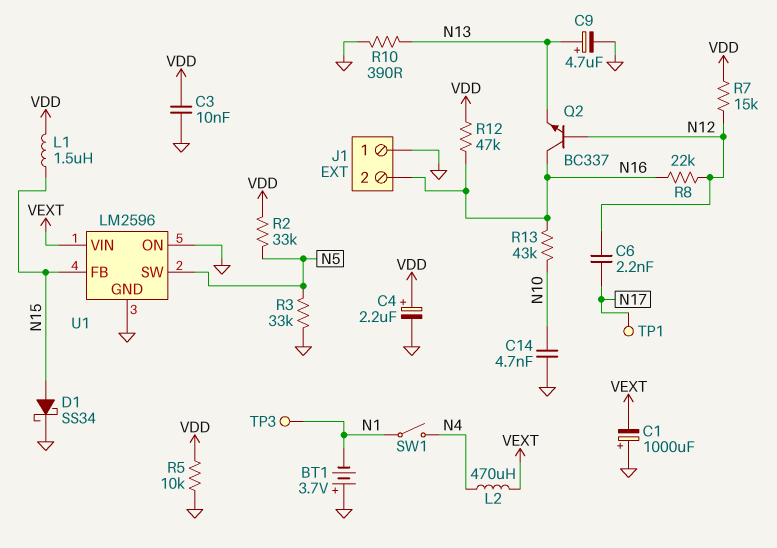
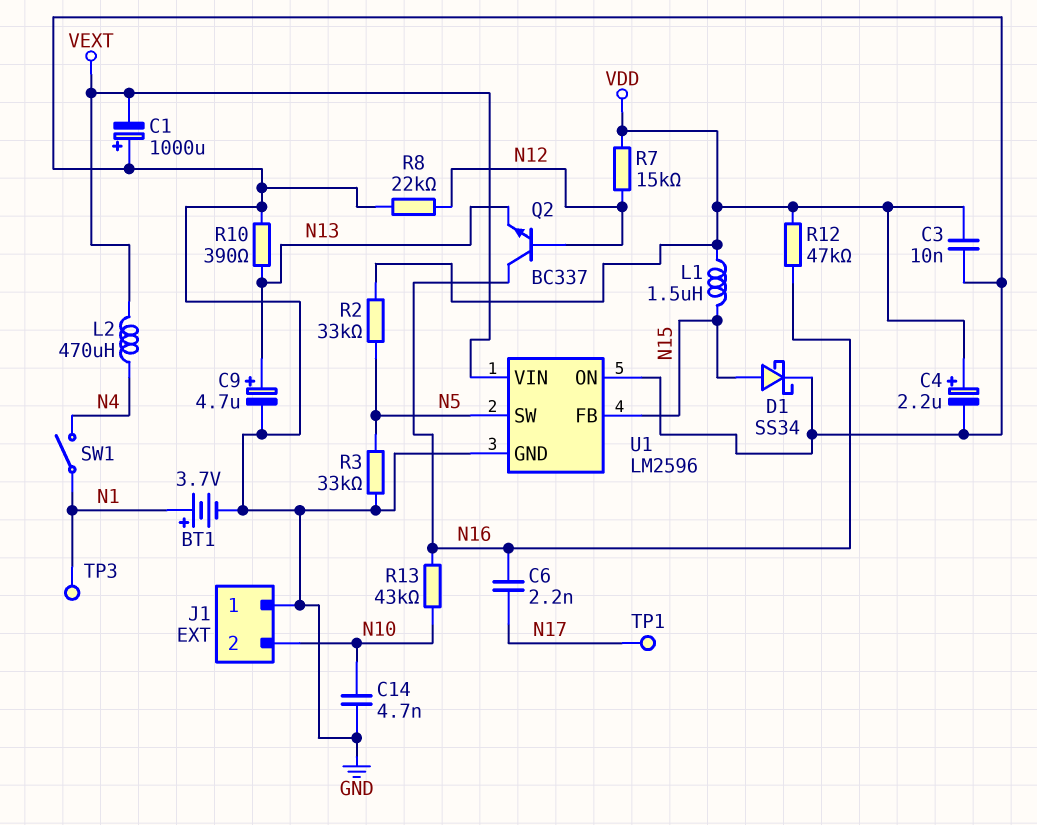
BT1: 3.7V (plus GND, minus N1) -> 3.7V (plus N1, minus GND)
C6: 2.2nF (N12, N17) -> 2.2nF (N16, N17)
J1 pin 2: N16 -> N10
R5: 10k (GND, VDD) -> none
R8: 22k (N12, N16) -> 22k (GND, N12)

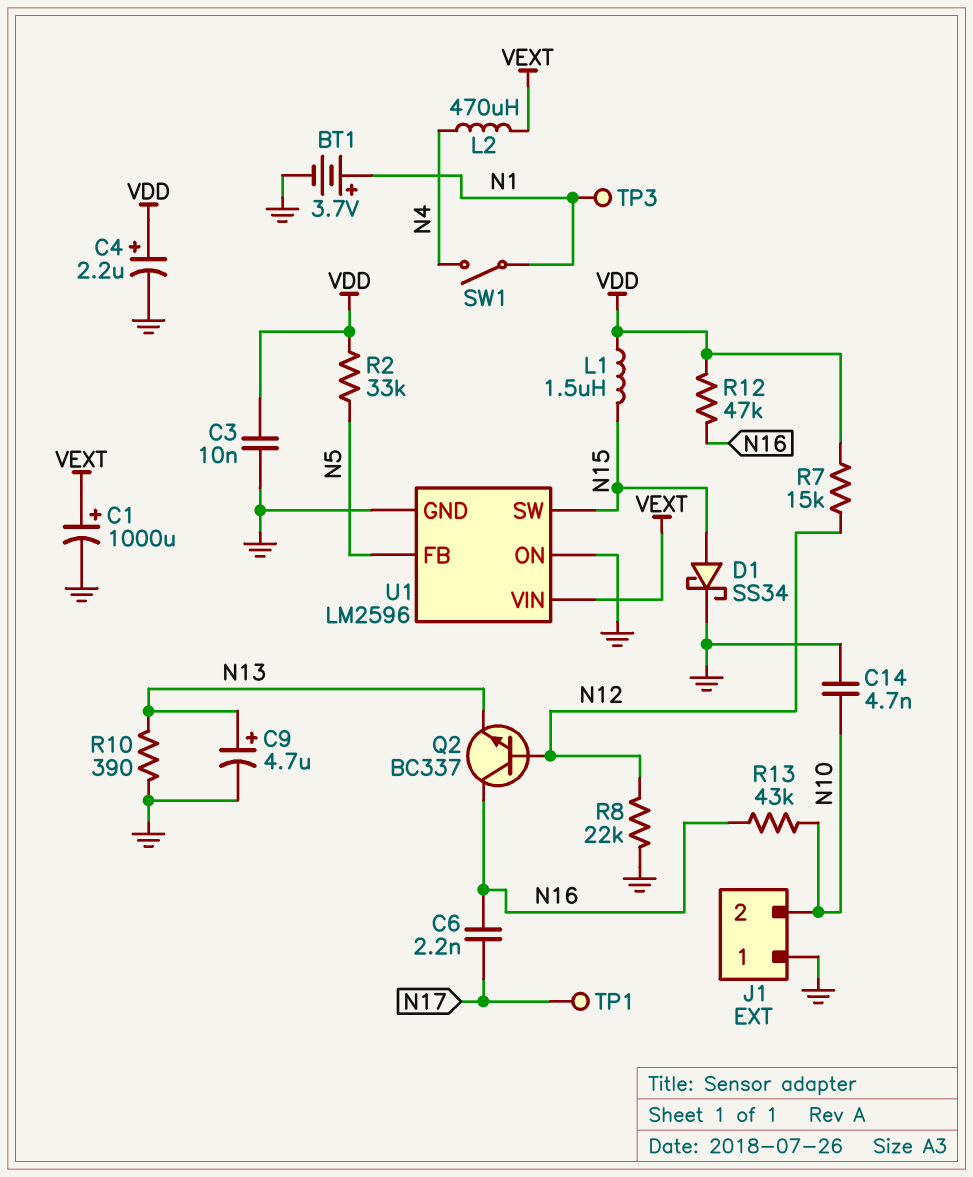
C1: 1000uF (plus GND, minus VEXT) -> 1000uF (plus VEXT, minus GND)
R3: 33k (GND, N5) -> none
U1 pin FB: N15 -> N5
U1 pin SW: N5 -> N15

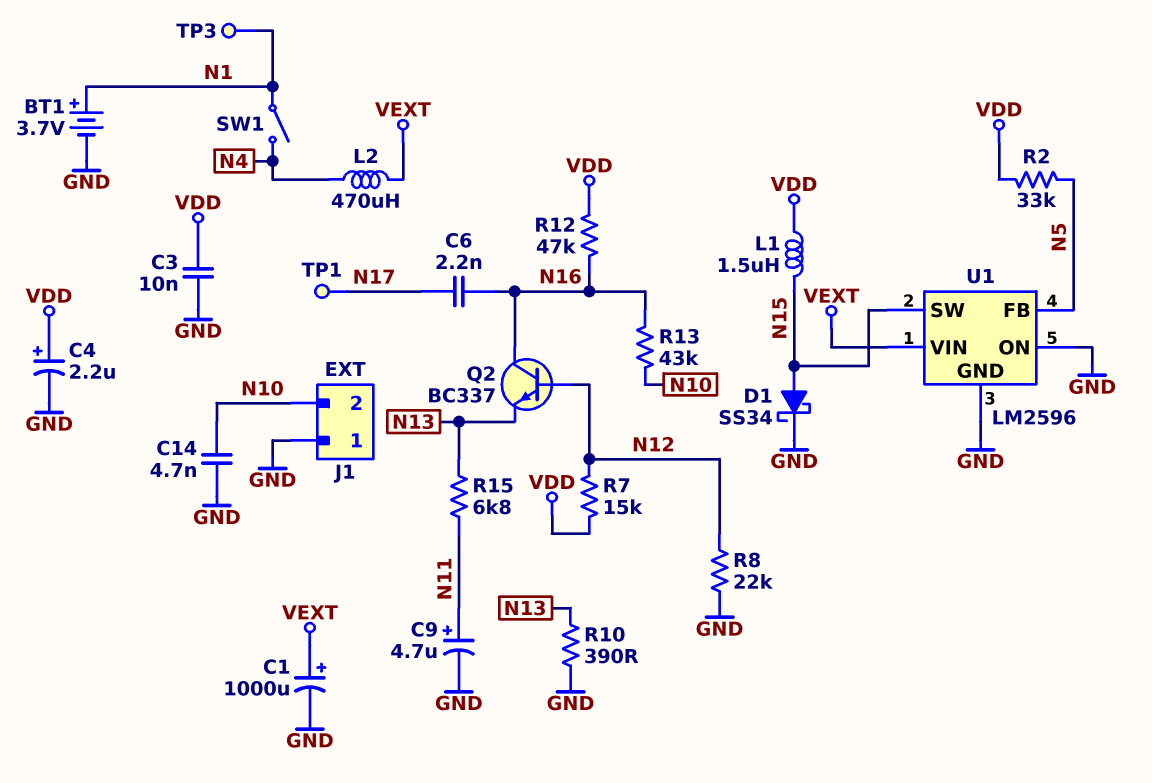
C9: 4.7uF (plus N13, minus GND) -> 4.7uF (plus N11, minus GND)
R15: none -> 6.8k (N11, N13)

